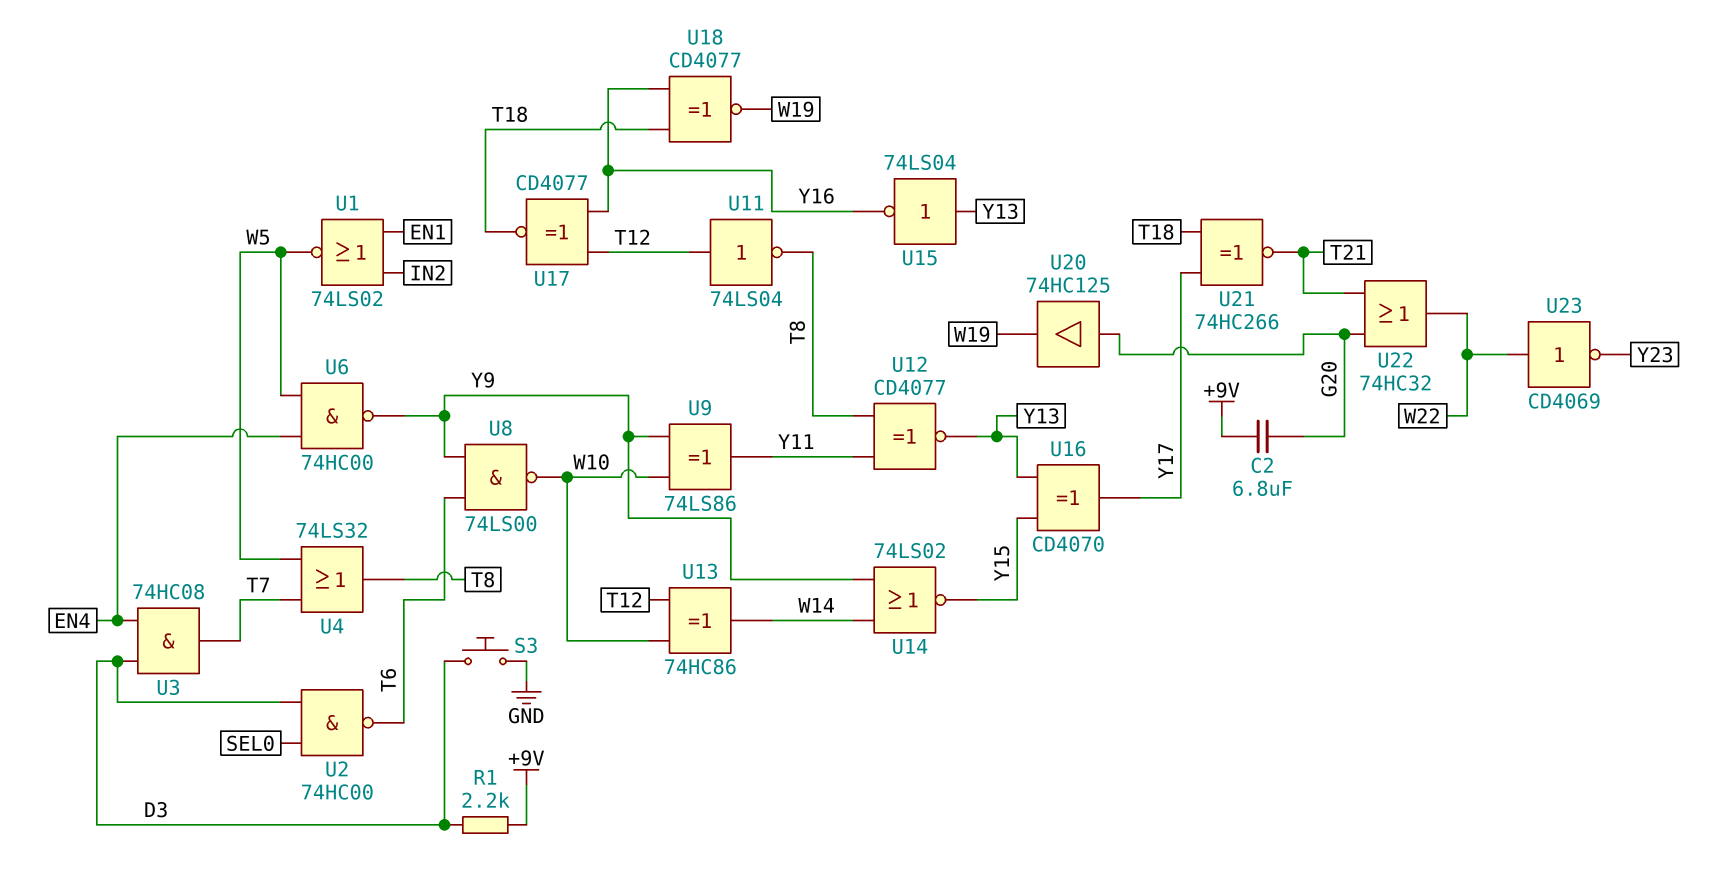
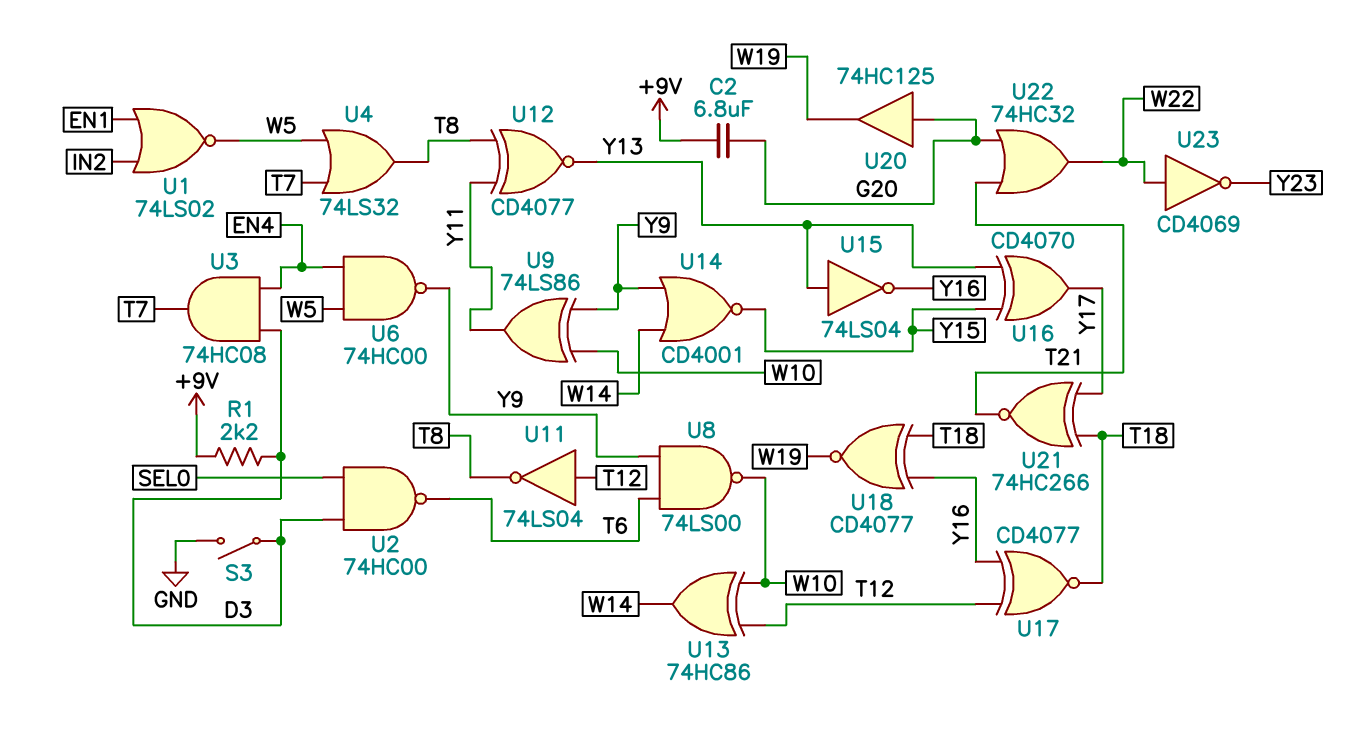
S3: button (D3, GND) -> switch (D3, GND)
U14: NOR 74LS02 (in W14, in Y9, out Y15) -> NOR CD4001 (in W14, in Y9, out Y15)

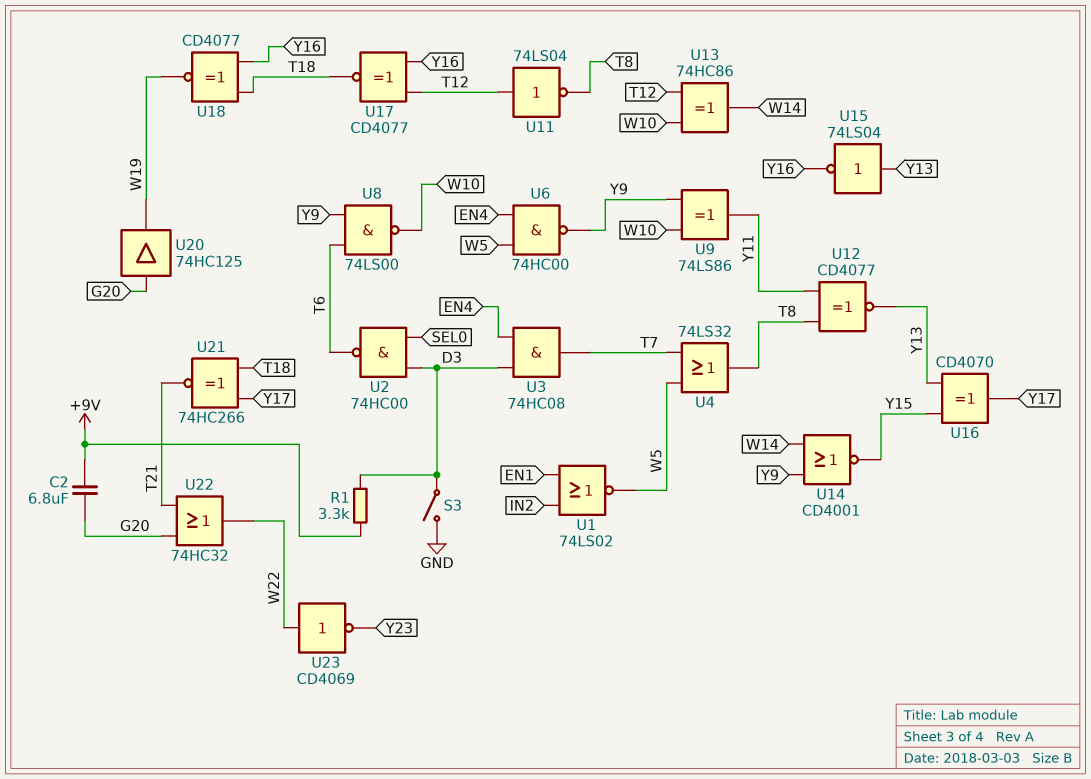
R1: 2.2k (+9V, D3) -> 3.3k (+9V, D3)

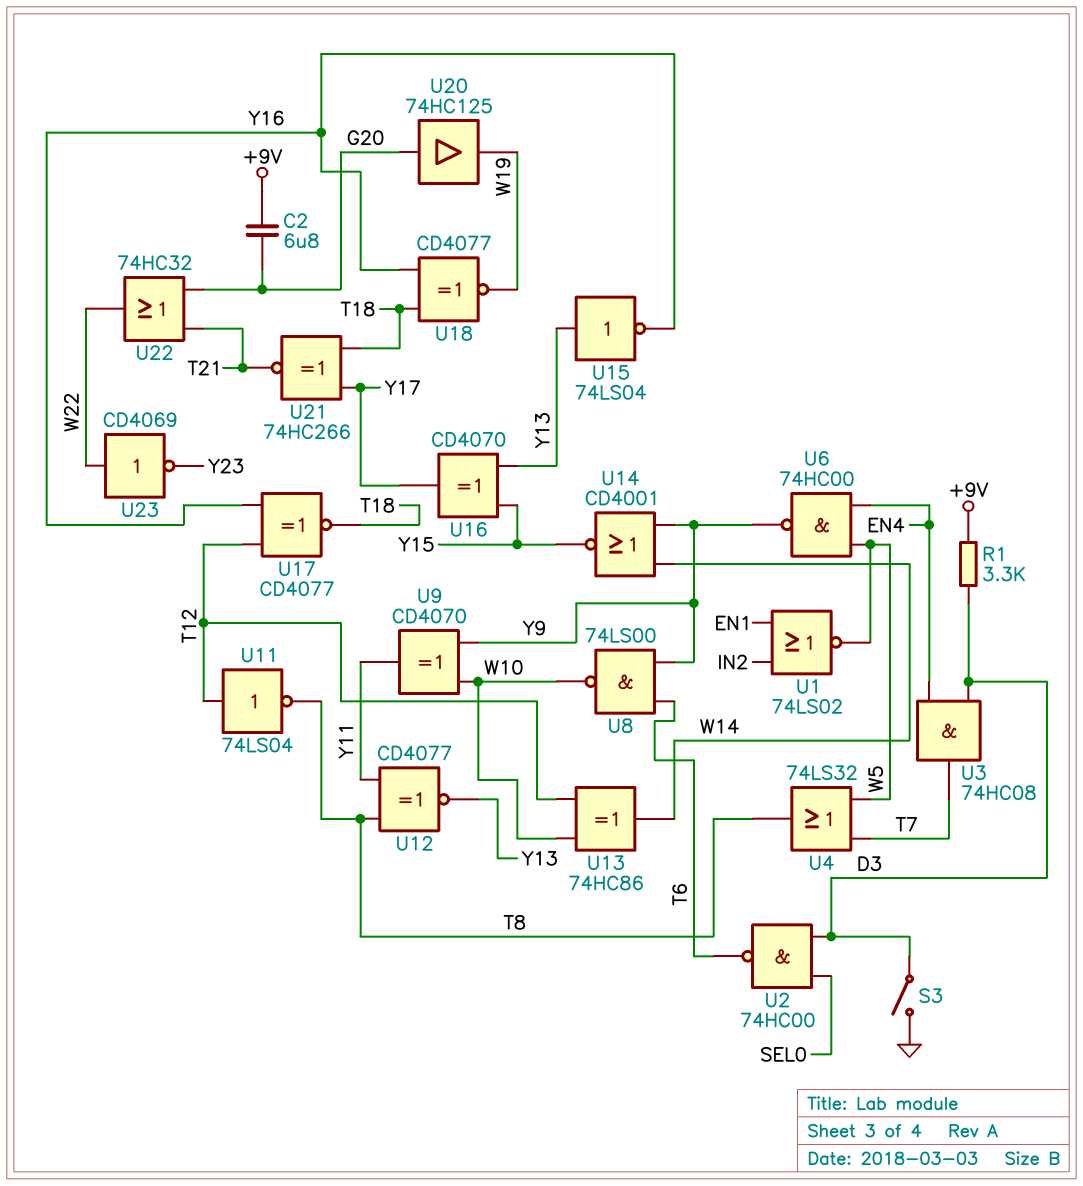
U9: XOR 74LS86 (in W10, in Y9, out Y11) -> XOR CD4070 (in W10, in Y9, out Y11)

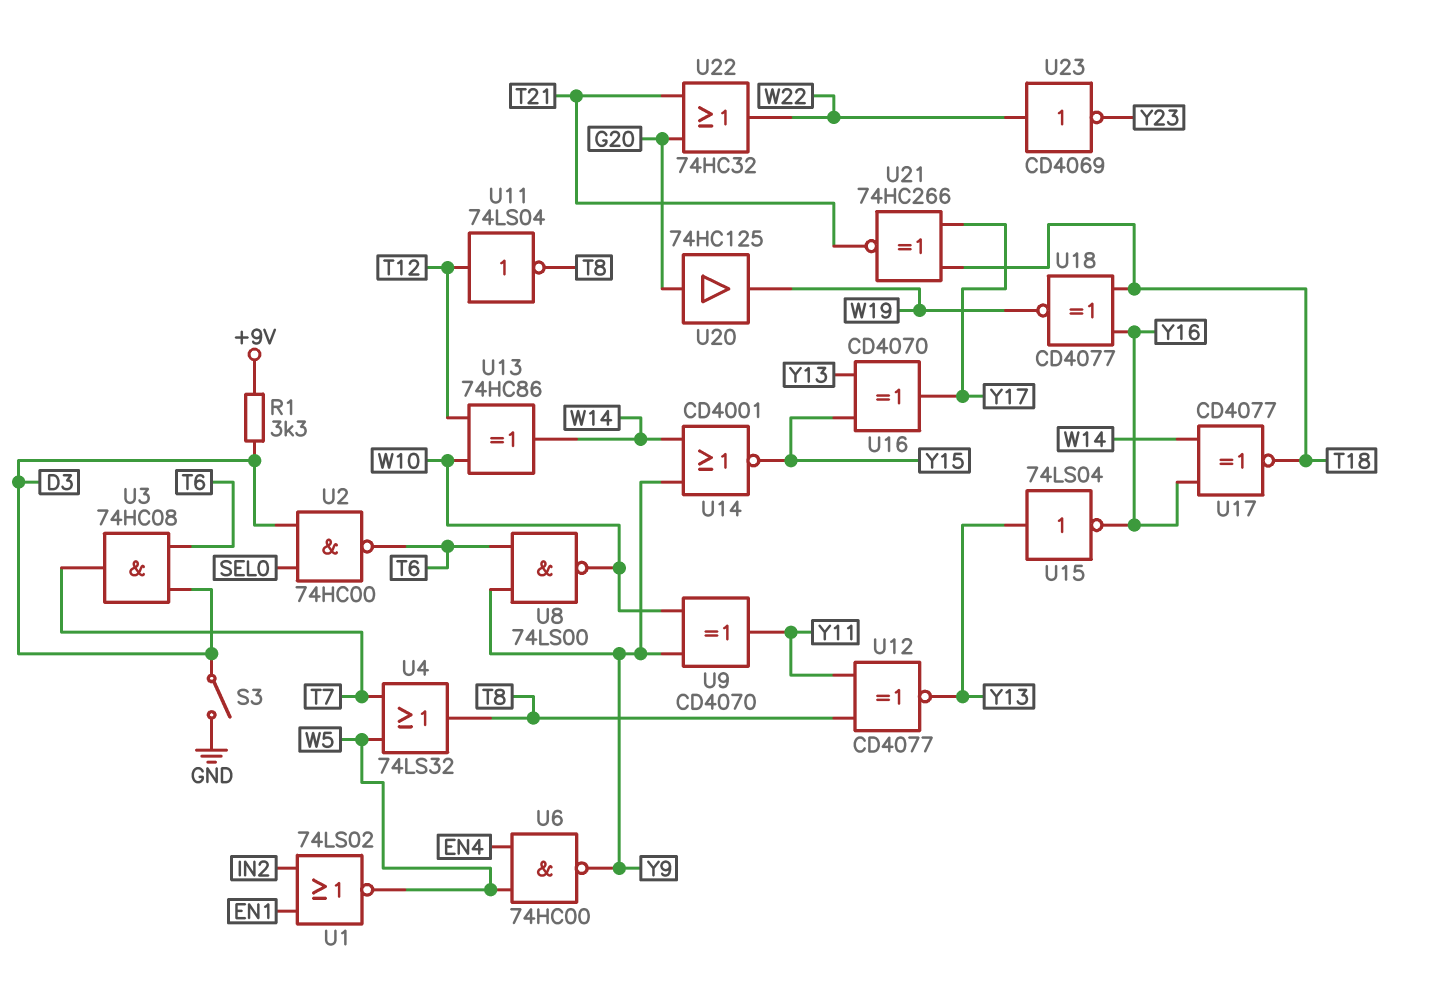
C2: 6.8uF (+9V, G20) -> none
U3: AND 74HC08 (in D3, in EN4, out T7) -> AND 74HC08 (in D3, in T6, out T7)
U17: XNOR CD4077 (in T12, in Y16, out T18) -> XNOR CD4077 (in W14, in Y16, out T18)

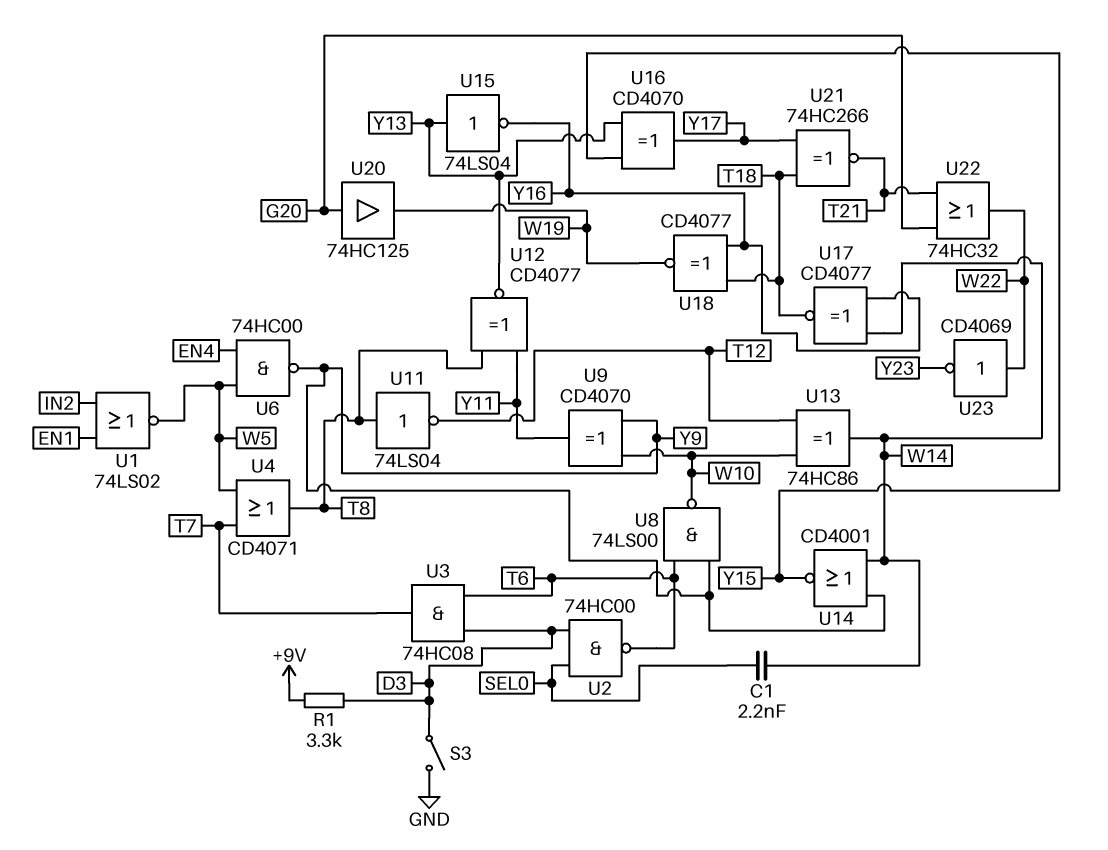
C1: none -> 2.2nF (SEL0, W14)
U4: OR 74LS32 (in T7, in W5, out T8) -> OR CD4071 (in T7, in W5, out T8)
U11: NOT 74LS04 (in T12, out T8) -> NOT 74LS04 (in T8, out T12)

